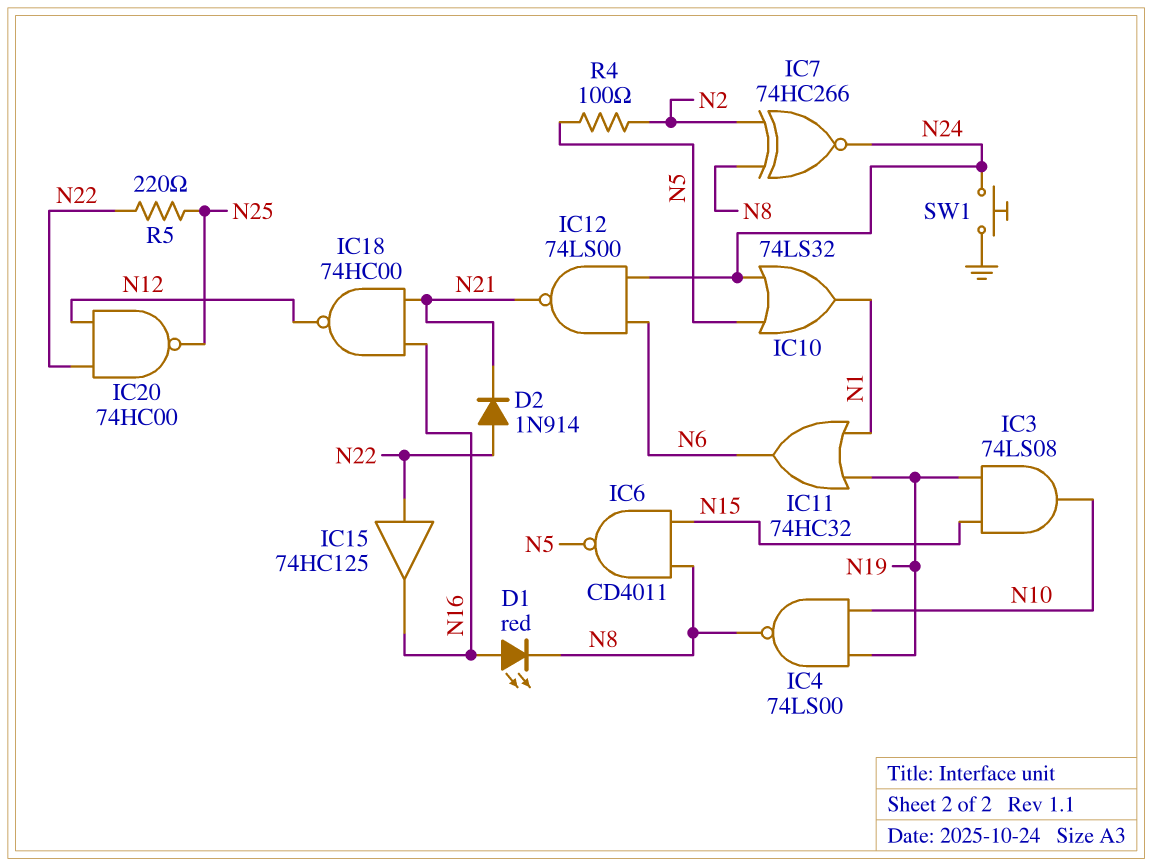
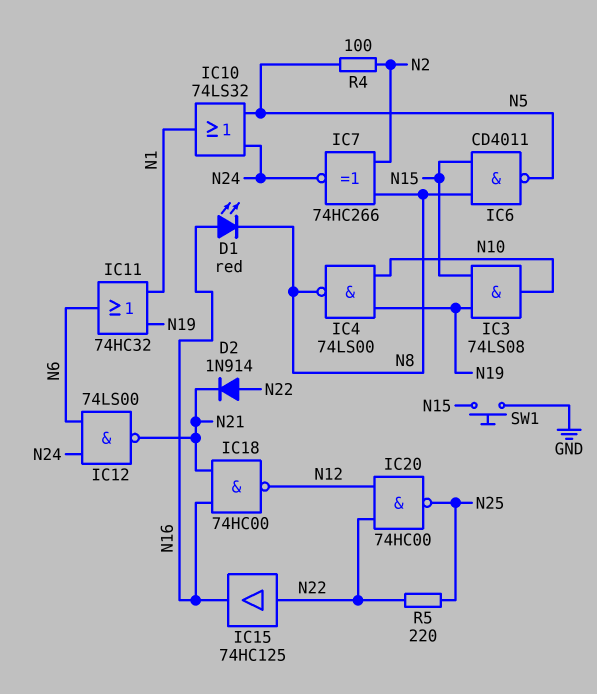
SW1: button (GND, N24) -> button (GND, N15)

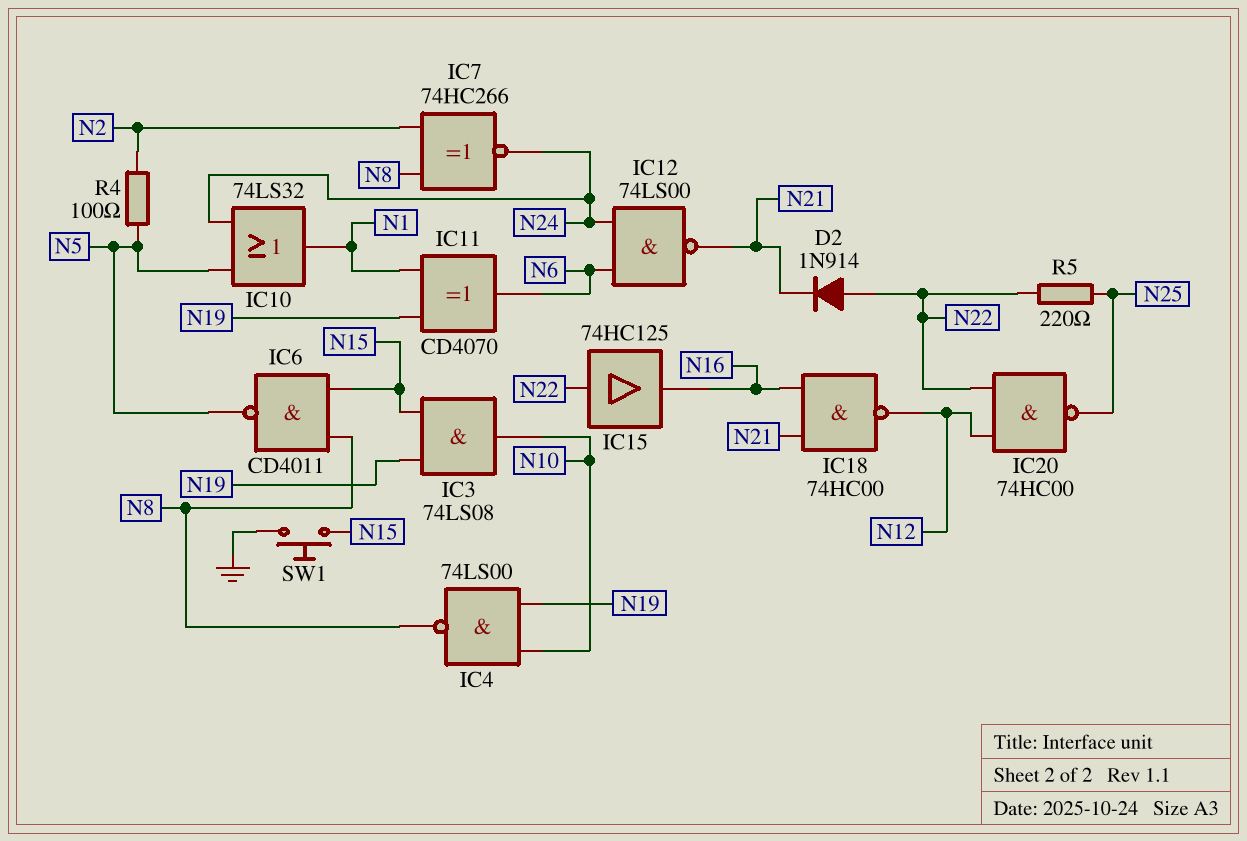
D1: LED red (A N16, K N8) -> none
IC11: OR 74HC32 (in N1, in N19, out N6) -> XOR CD4070 (in N1, in N19, out N6)

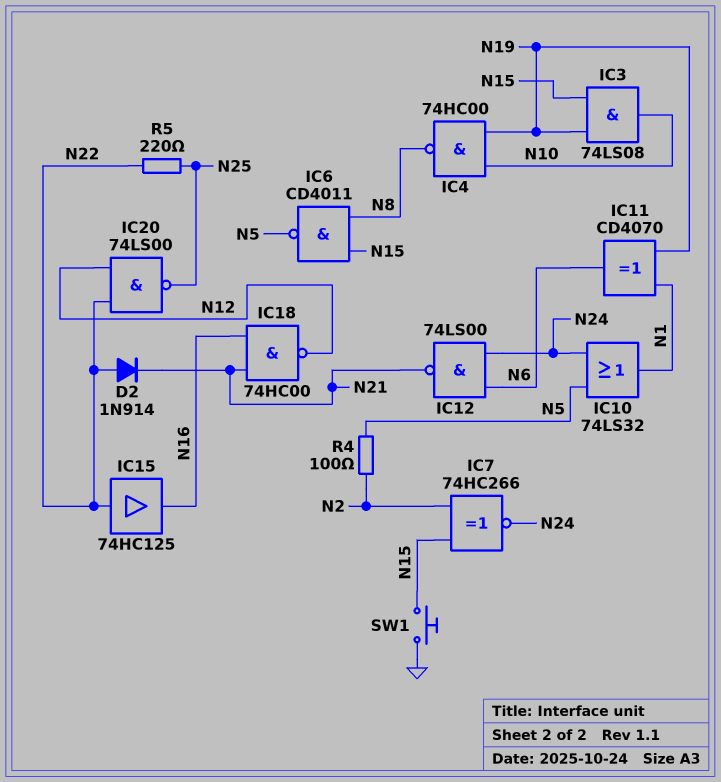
IC4: NAND 74LS00 (in N10, in N19, out N8) -> NAND 74HC00 (in N10, in N19, out N8)
IC7: XNOR 74HC266 (in N2, in N8, out N24) -> XNOR 74HC266 (in N2, in N15, out N24)
IC20: NAND 74HC00 (in N12, in N22, out N25) -> NAND 74LS00 (in N12, in N22, out N25)

